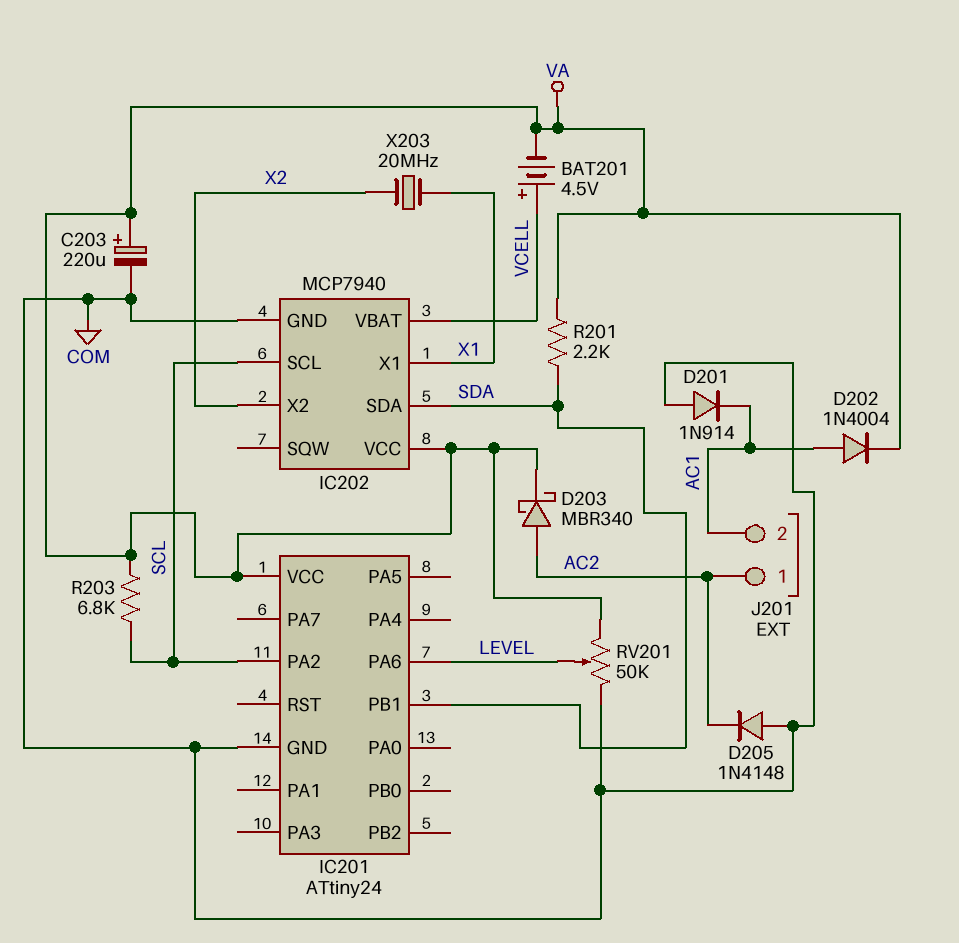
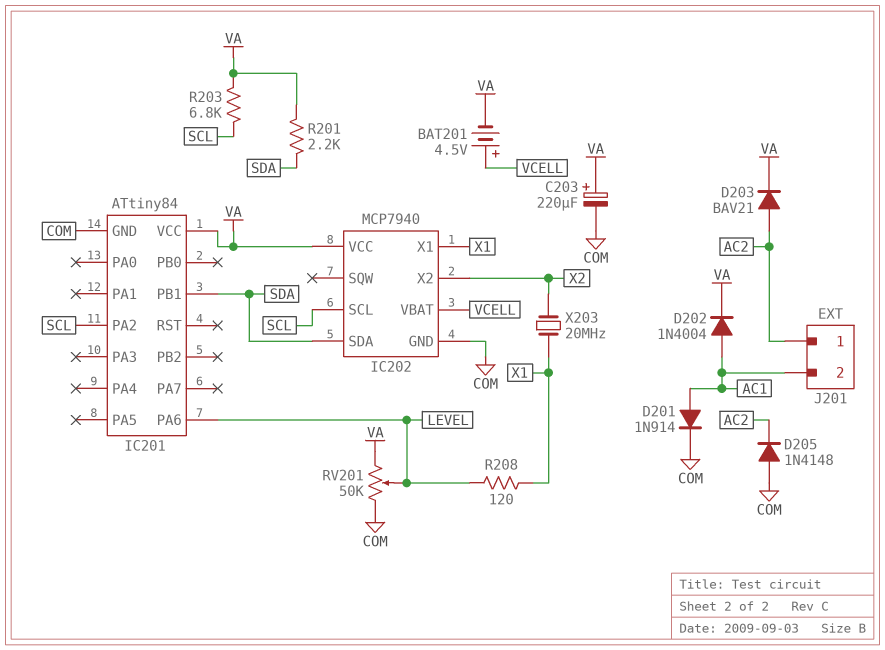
D201: diode 1N914 (A COM, K AC1) -> diode 1N914 (A AC1, K COM)
D203: schottky MBR340 (A AC2, K VA) -> diode BAV21 (A AC2, K VA)
IC201: ATtiny24 -> ATtiny84
R208: none -> 120 (LEVEL, X1)

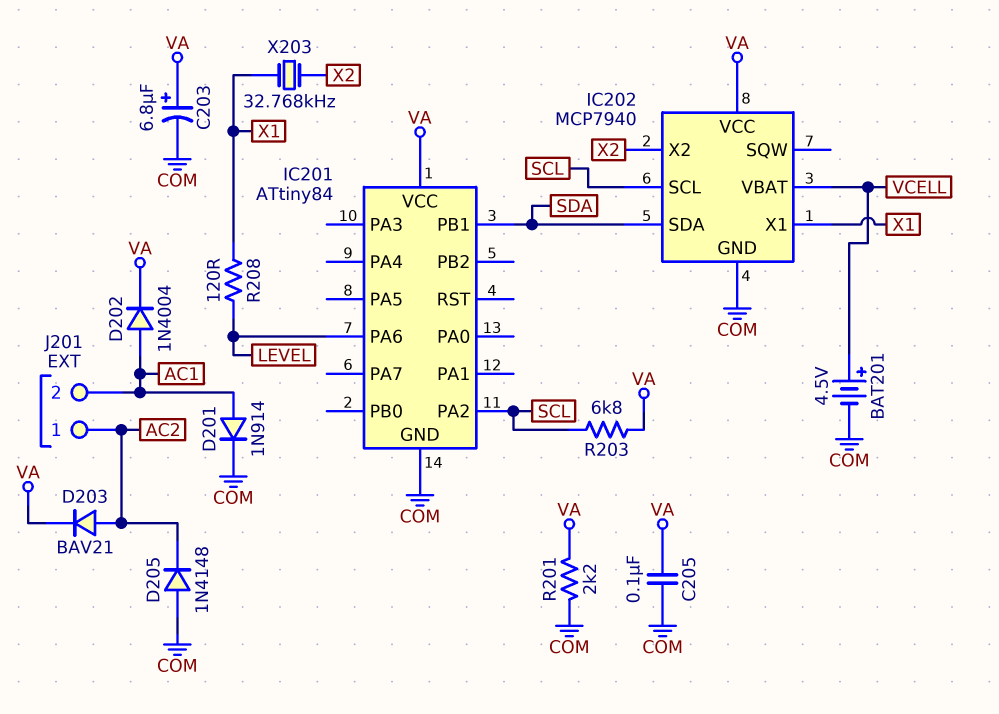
BAT201: 4.5V (plus VCELL, minus VA) -> 4.5V (plus VCELL, minus COM)
C203: 220uF (plus VA, minus COM) -> 6.8uF (plus VA, minus COM)
C205: none -> 100nF (COM, VA)
R201: 2.2k (SDA, VA) -> 2.2k (COM, VA)
RV201: 50k (COM, VA, wiper LEVEL) -> none
X203: 20MHz (X1, X2) -> 32.768kHz (X1, X2)

